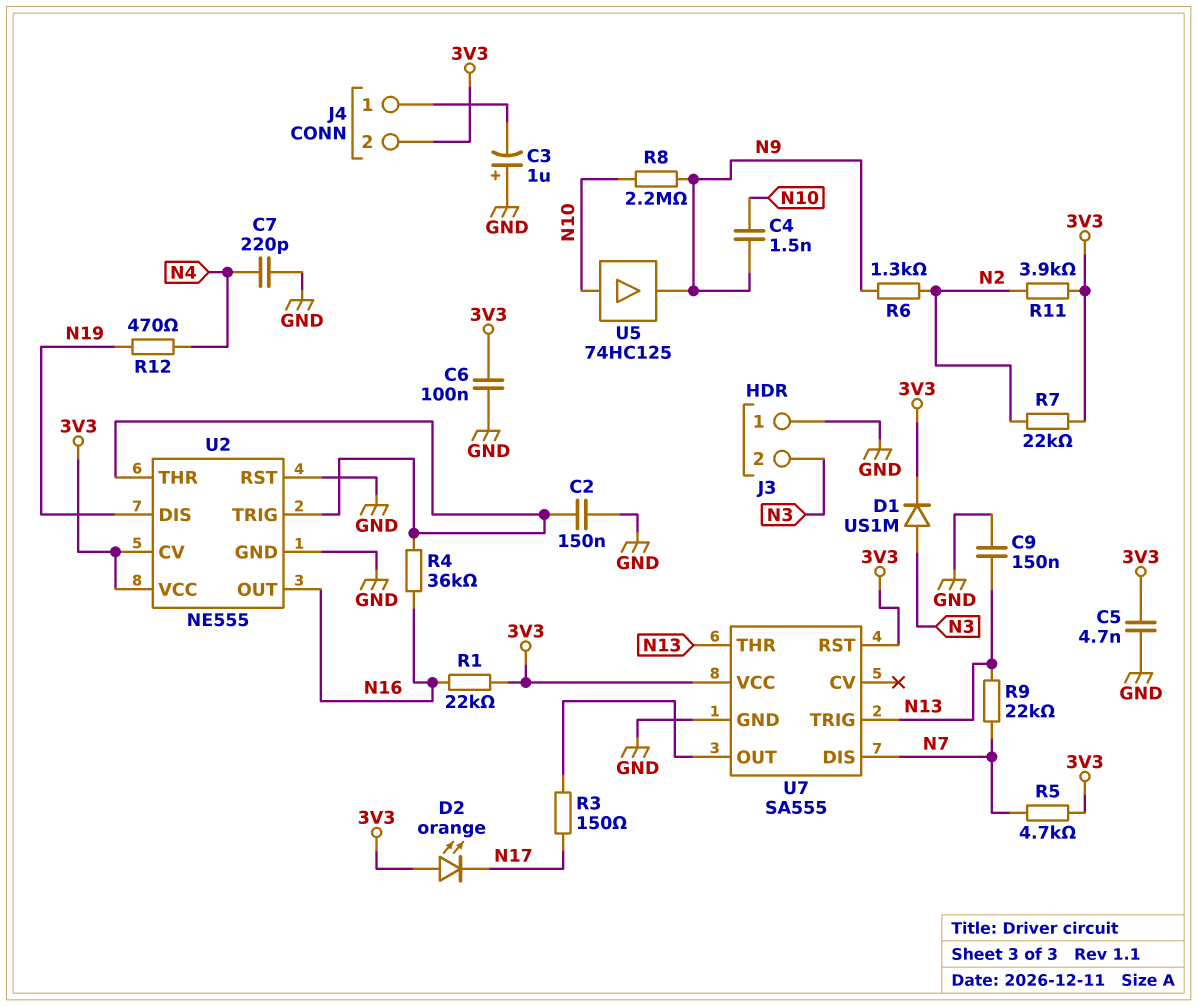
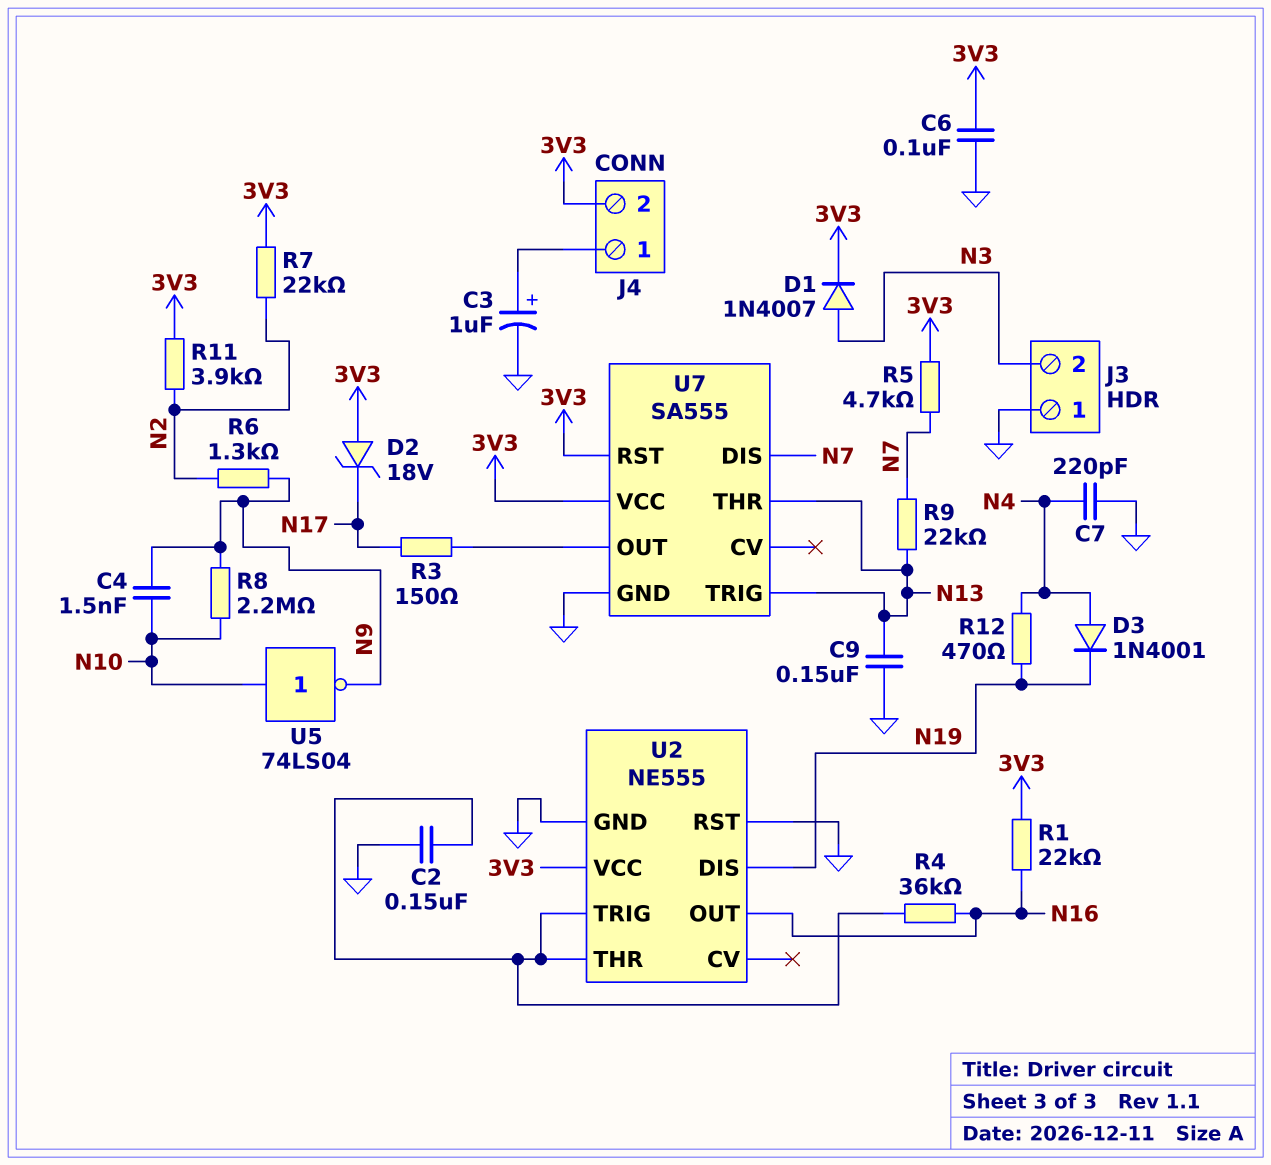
C3: 1uF (plus GND, minus J4/1) -> 1uF (plus J4/1, minus GND)
C5: 4.7nF (3V3, GND) -> none
D1: diode US1M (A N3, K 3V3) -> diode 1N4007 (A N3, K 3V3)
D2: LED orange (A 3V3, K N17) -> zener 18V (A 3V3, K N17)
D3: none -> diode 1N4001 (A N4, K N19)
U2 pin CV: 3V3 -> none
U5: buffer 74HC125 (in N10, out N9) -> NOT 74LS04 (in N10, out N9)

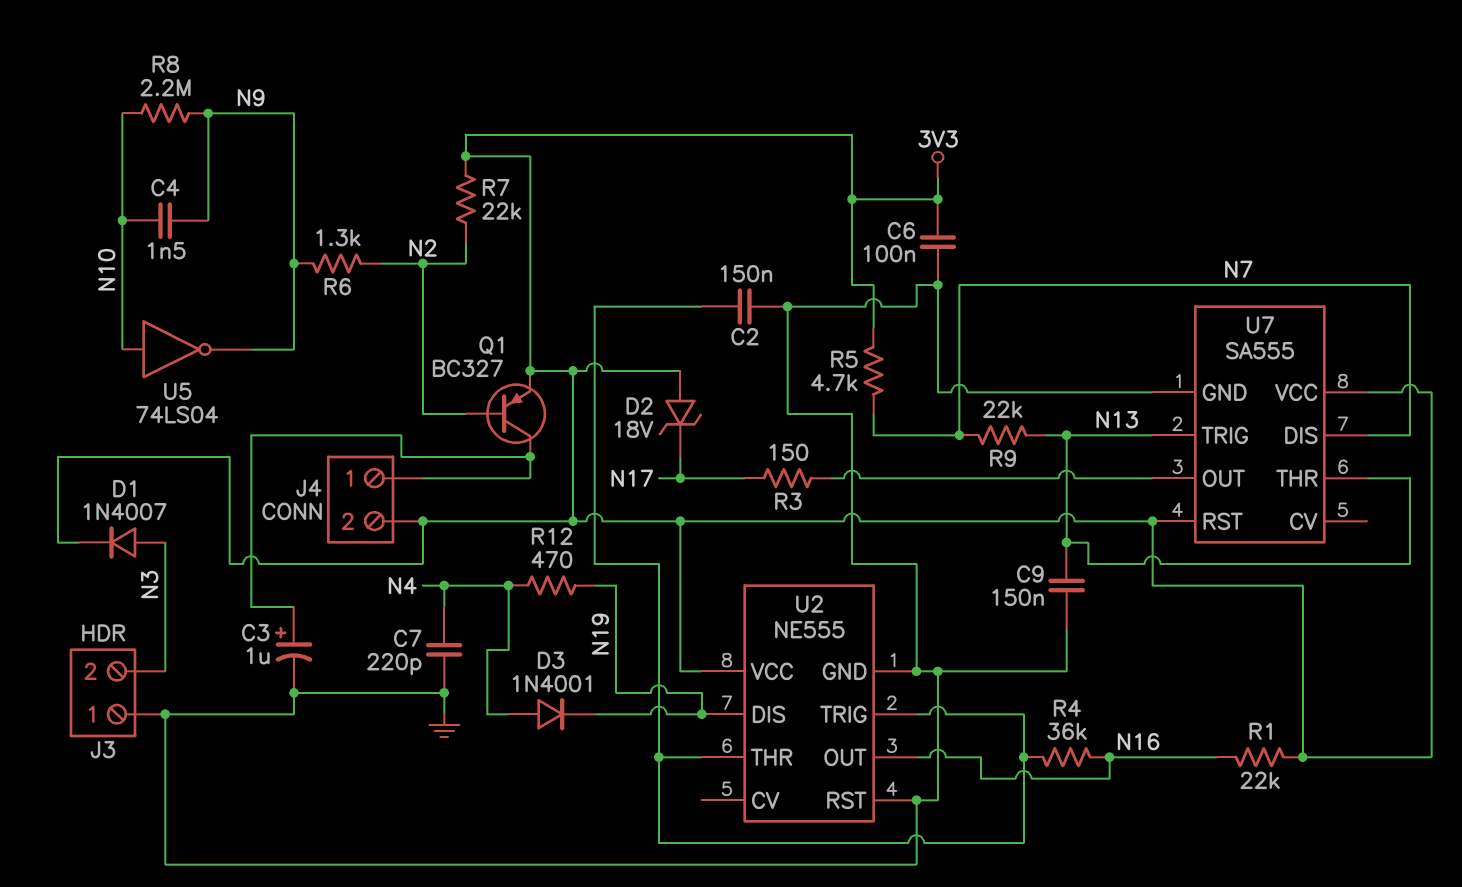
Q1: none -> PNP BC327 (B N2, C J4/1, E 3V3)
R11: 3.9k (3V3, N2) -> none

